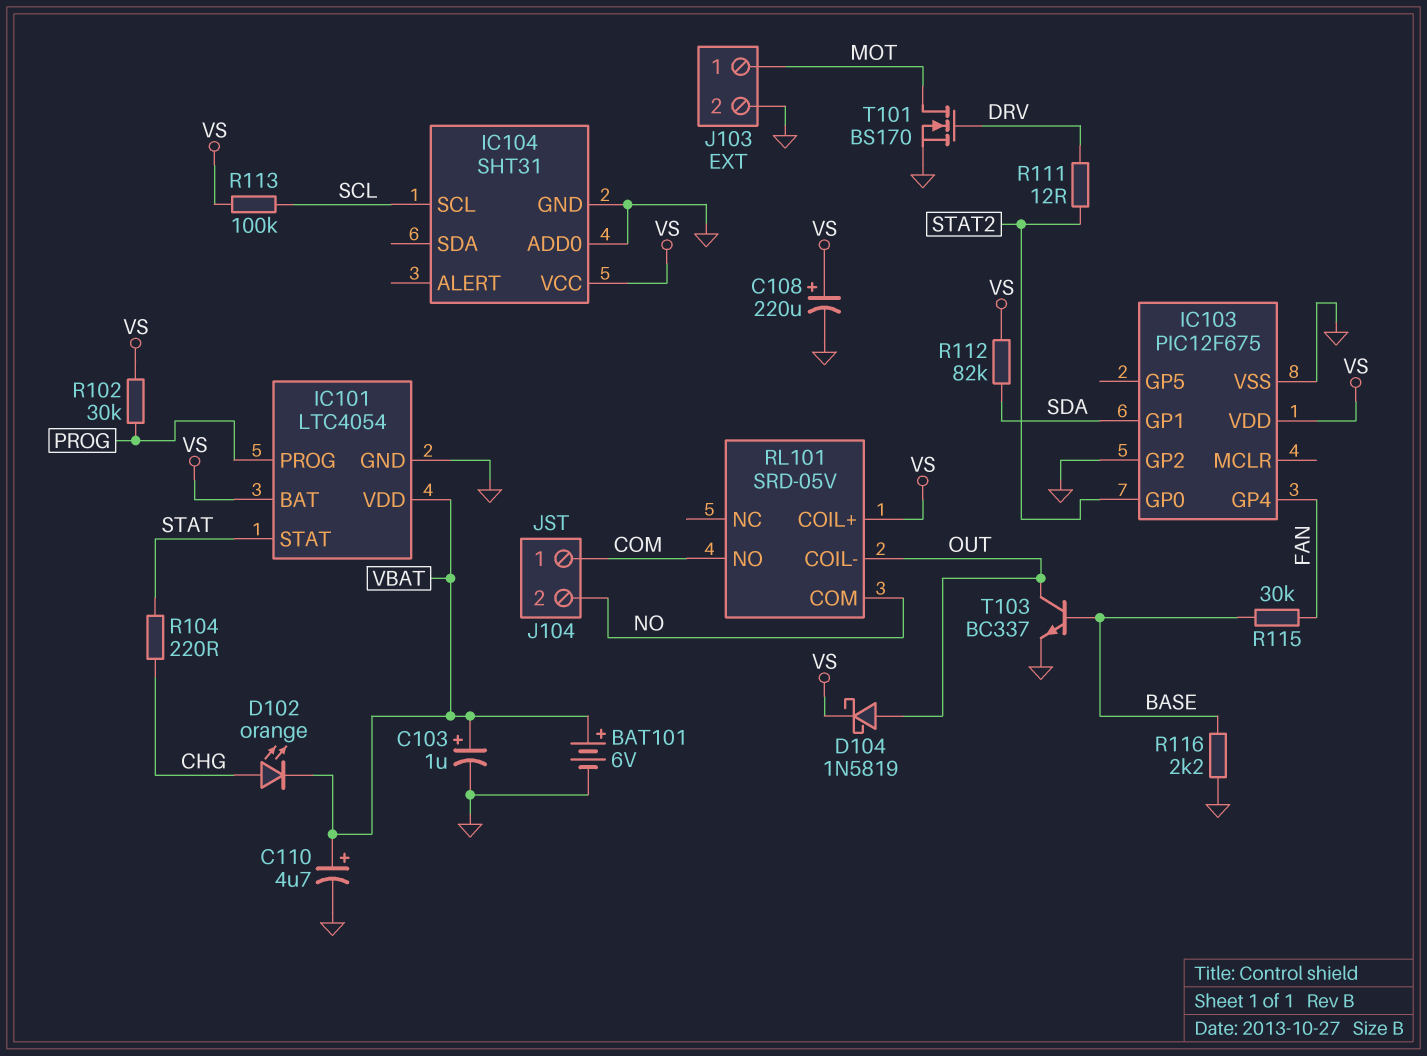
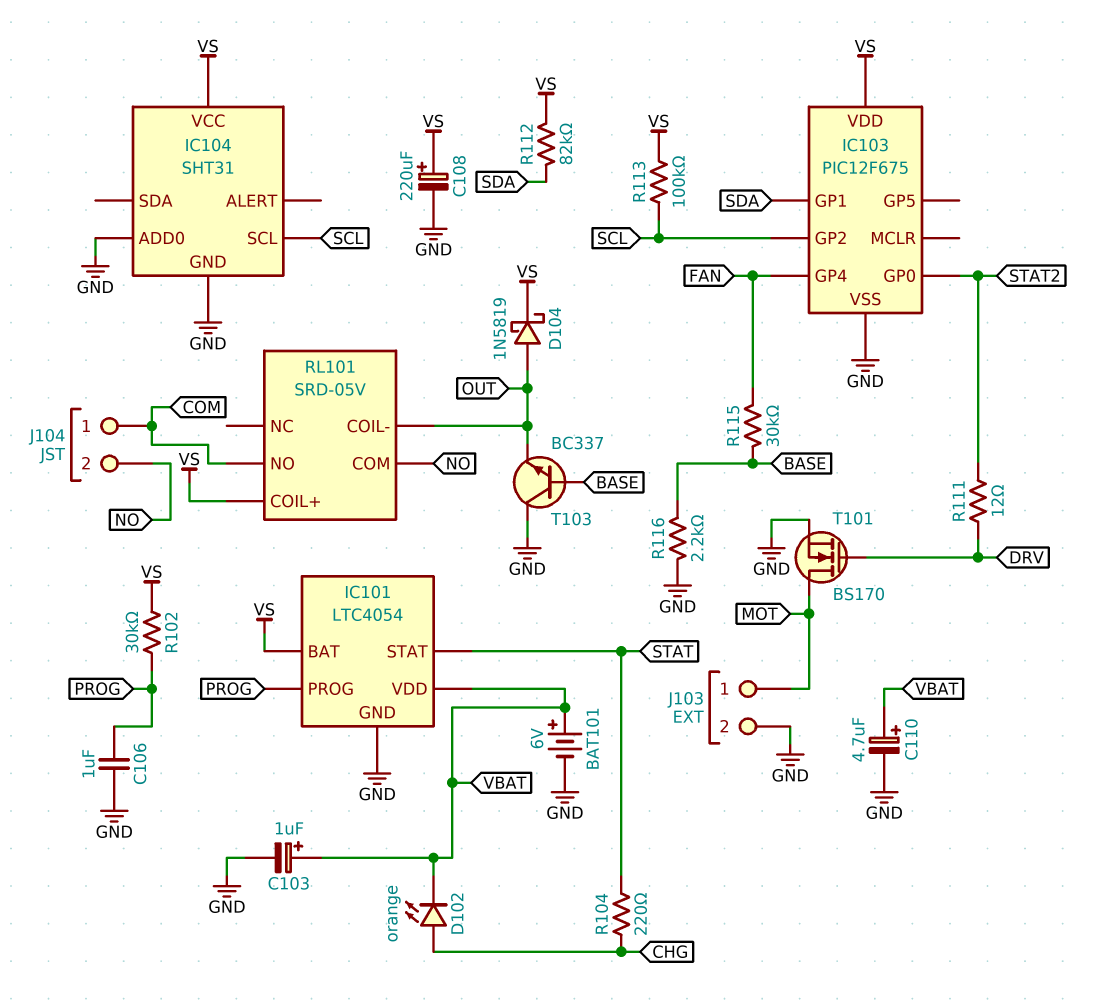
C106: none -> 1uF (GND, PROG)
IC103 pin GP2: GND -> SCL
T103: NPN BC337 (B BASE, C OUT, E GND) -> NPN BC337 (B BASE, C GND, E OUT)

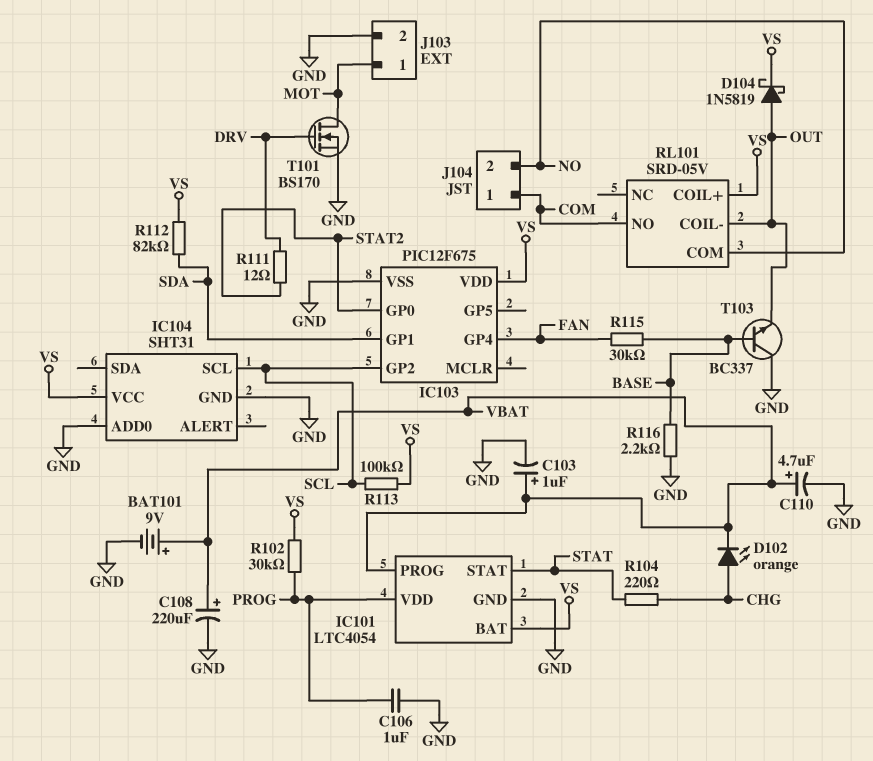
BAT101: 6V (plus VBAT, minus GND) -> 9V (plus VBAT, minus GND)
C108: 220uF (plus VS, minus GND) -> 220uF (plus VBAT, minus GND)
IC101 pin PROG: PROG -> VBAT
IC101 pin VDD: VBAT -> PROG

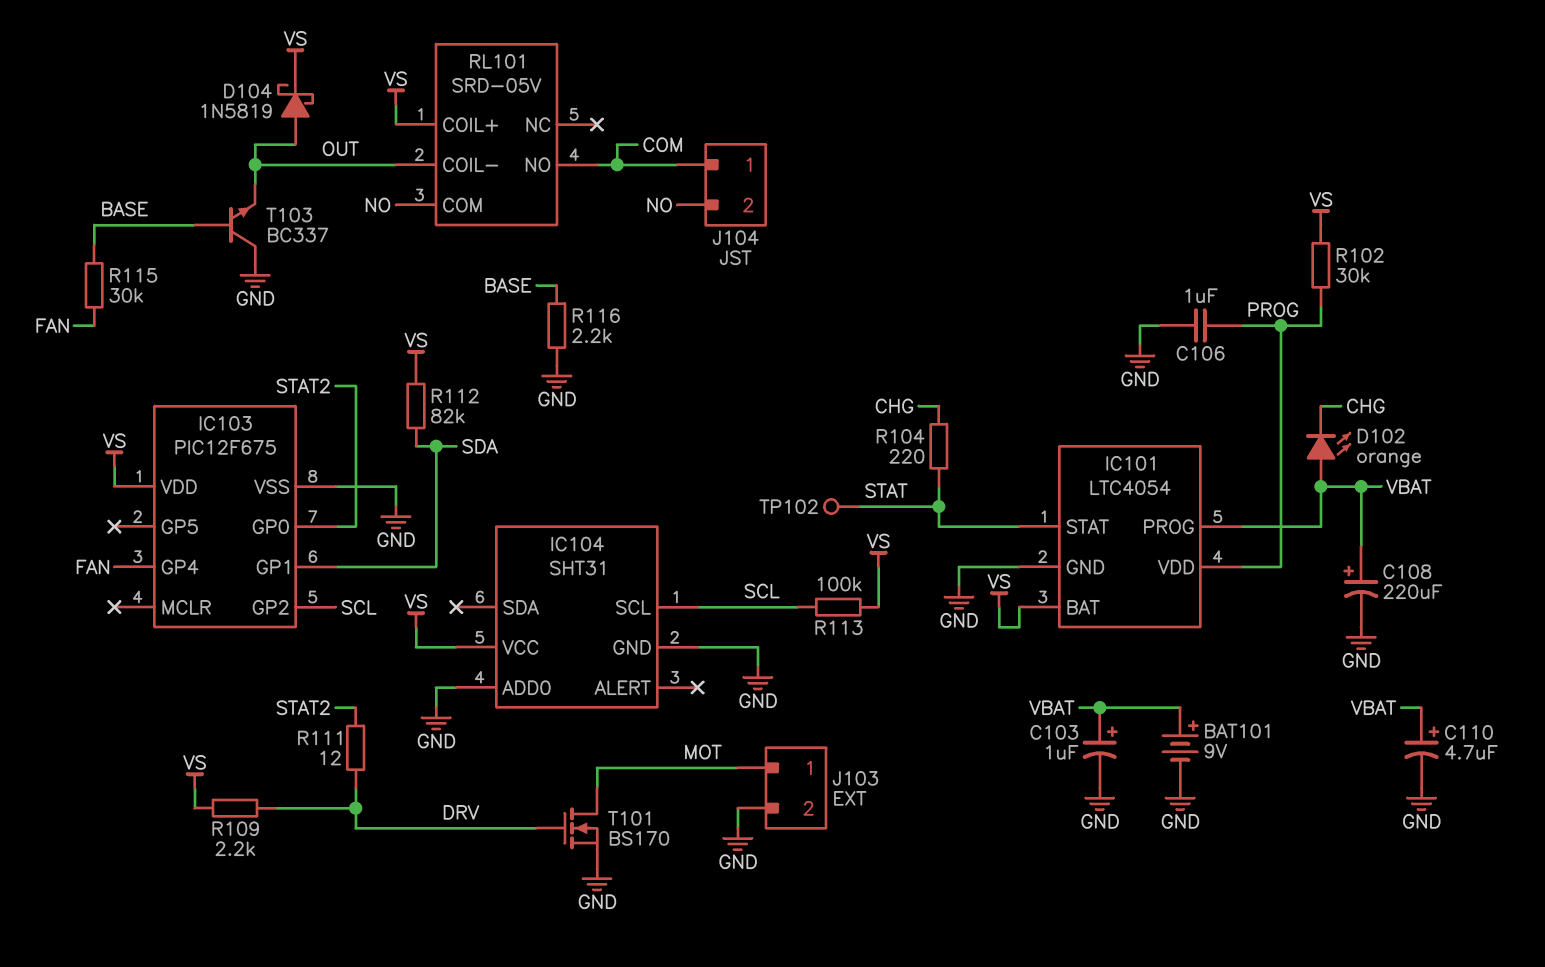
D102: LED orange (A CHG, K VBAT) -> LED orange (A VBAT, K CHG)
R109: none -> 2.2k (DRV, VS)
TP102: none -> test point (STAT)

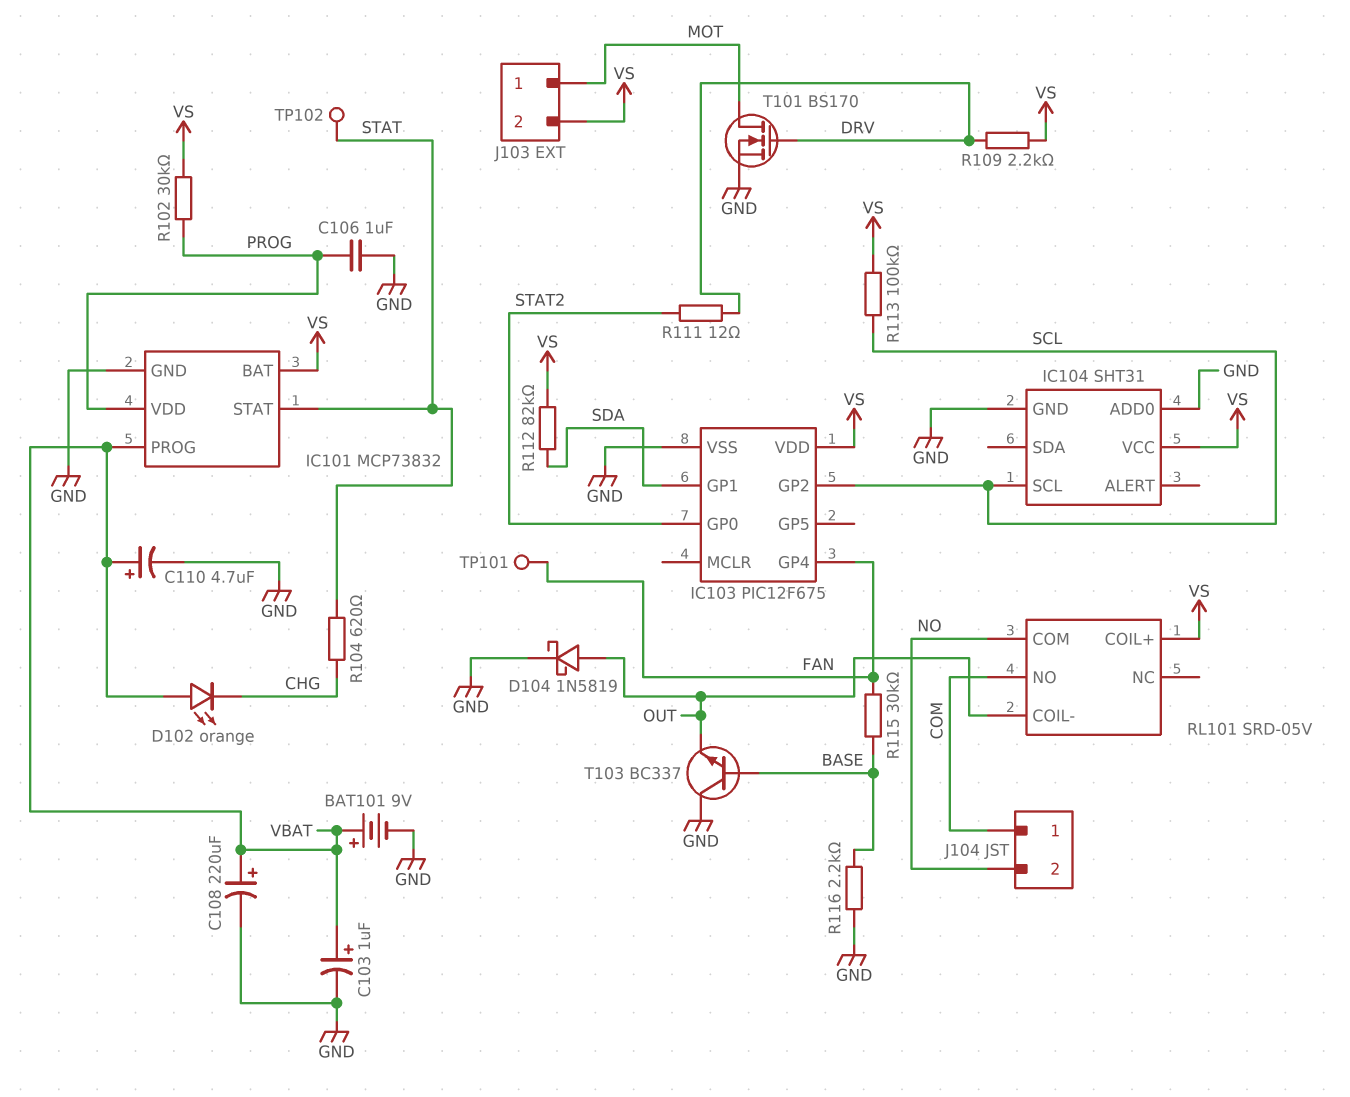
D104: schottky 1N5819 (A OUT, K VS) -> schottky 1N5819 (A OUT, K GND)
IC101: LTC4054 -> MCP73832
J103 pin 2: GND -> VS
R104: 220 (CHG, STAT) -> 620 (CHG, STAT)
TP101: none -> test point (FAN)

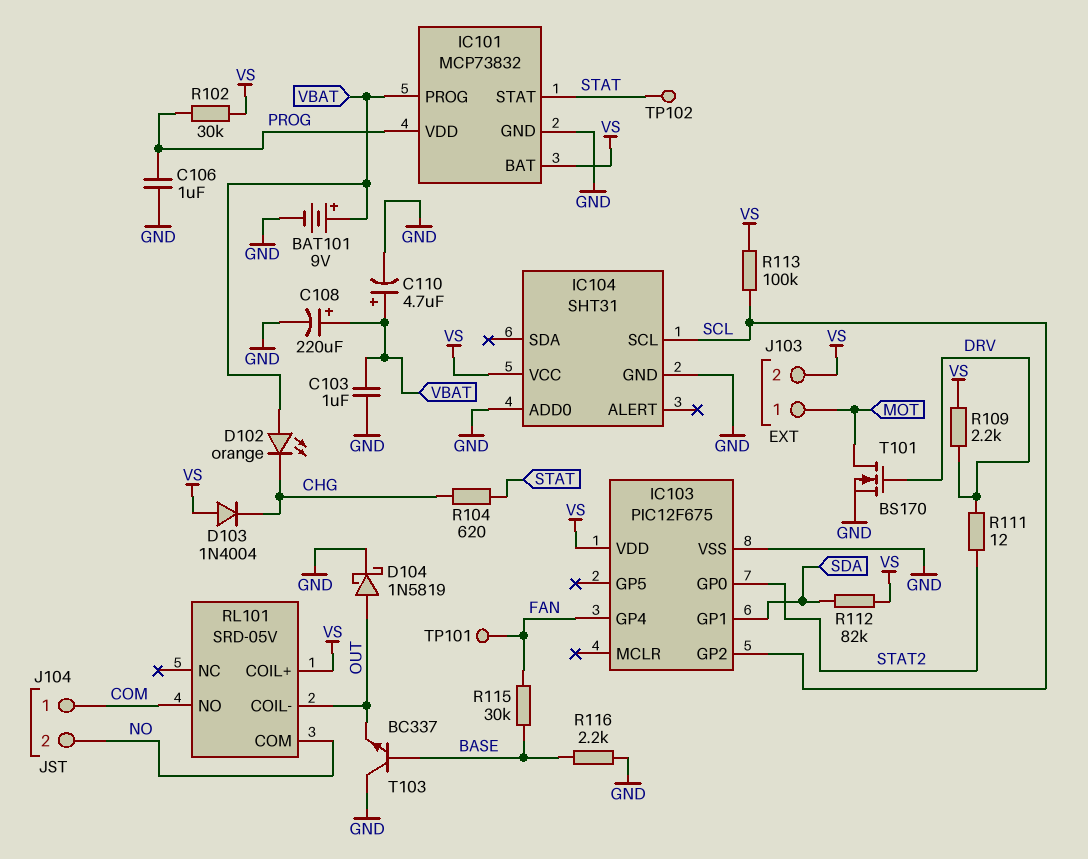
C103: 1uF (plus VBAT, minus GND) -> 1uF (GND, VBAT)
D103: none -> diode 1N4004 (A VS, K CHG)

